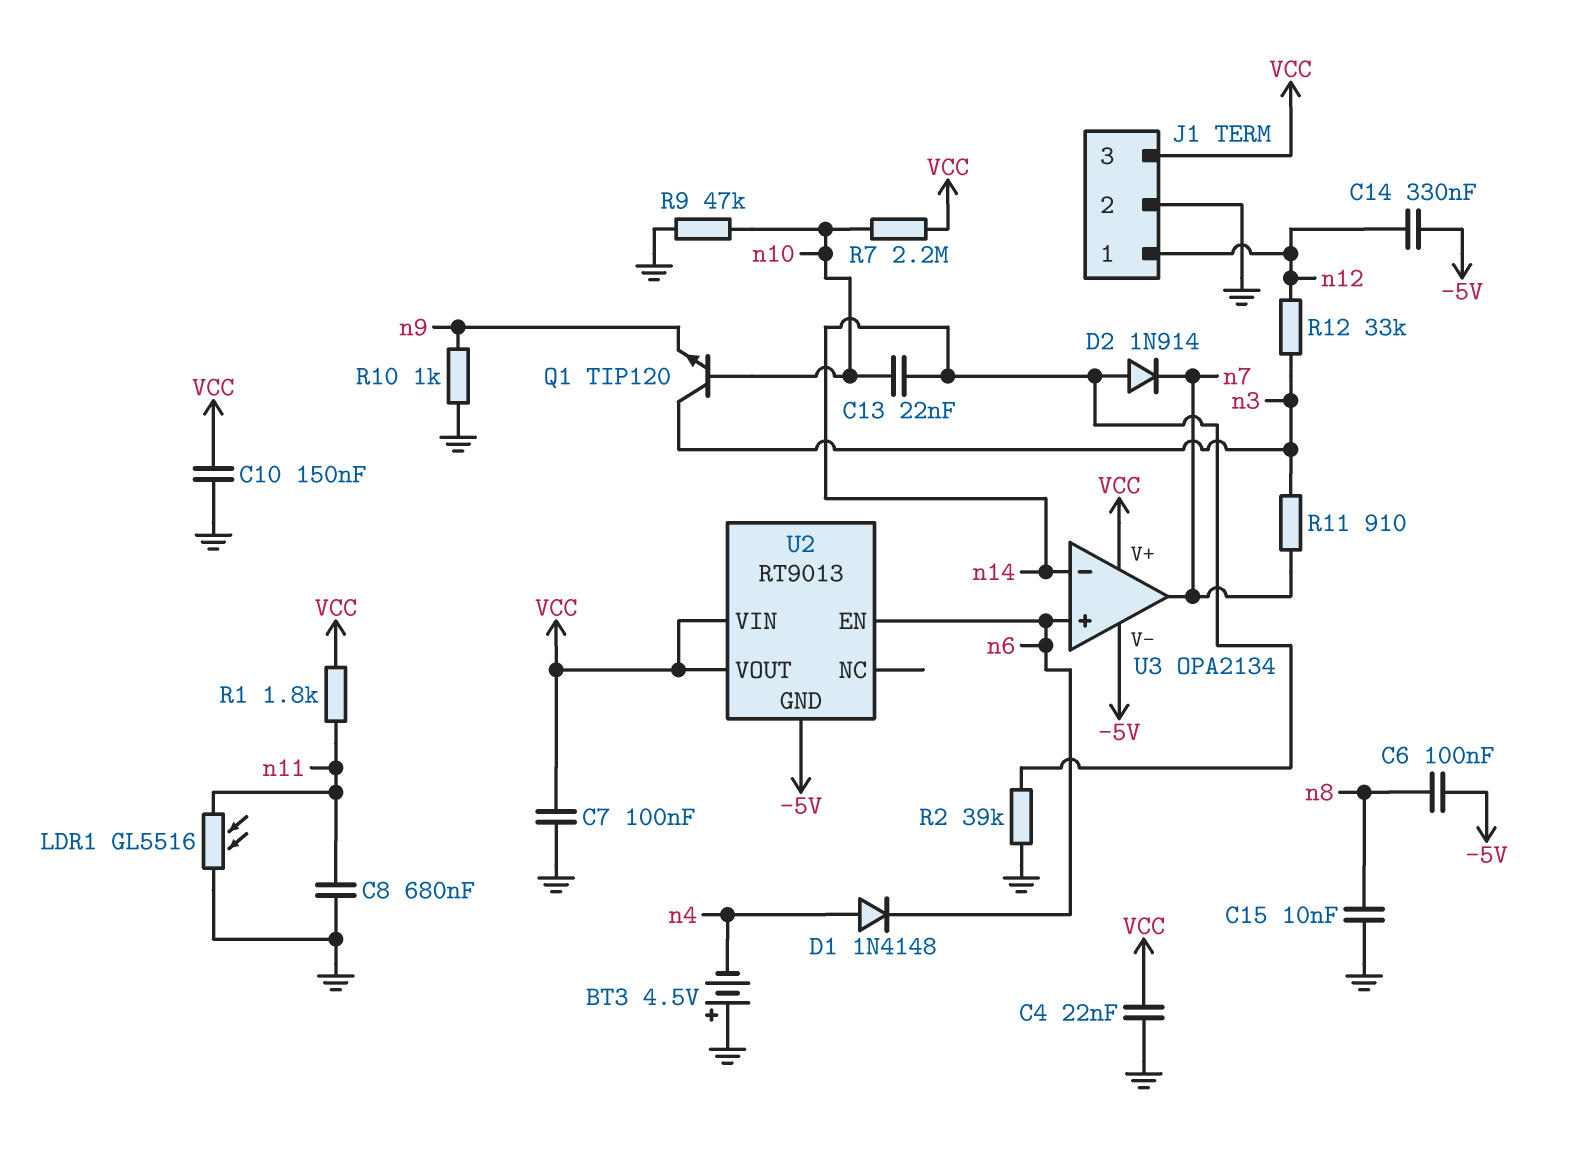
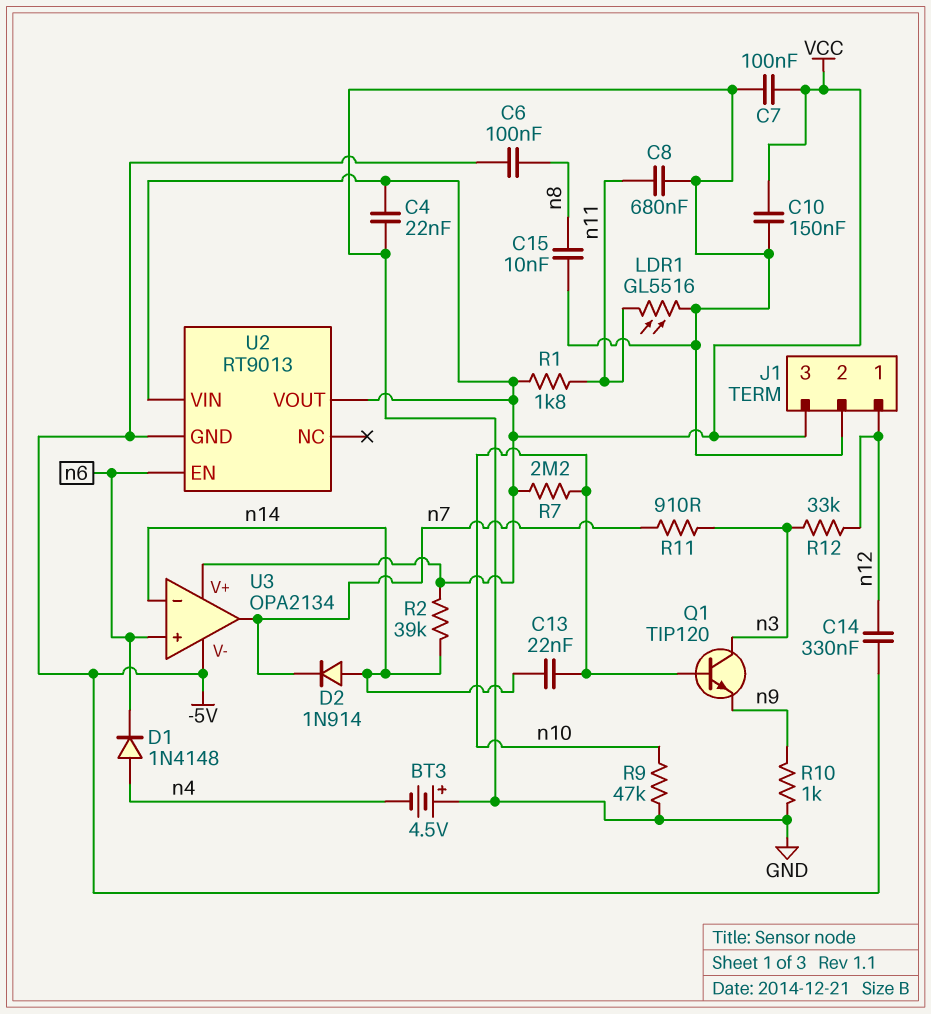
R2: 39k (GND, n14) -> 39k (VCC, n14)

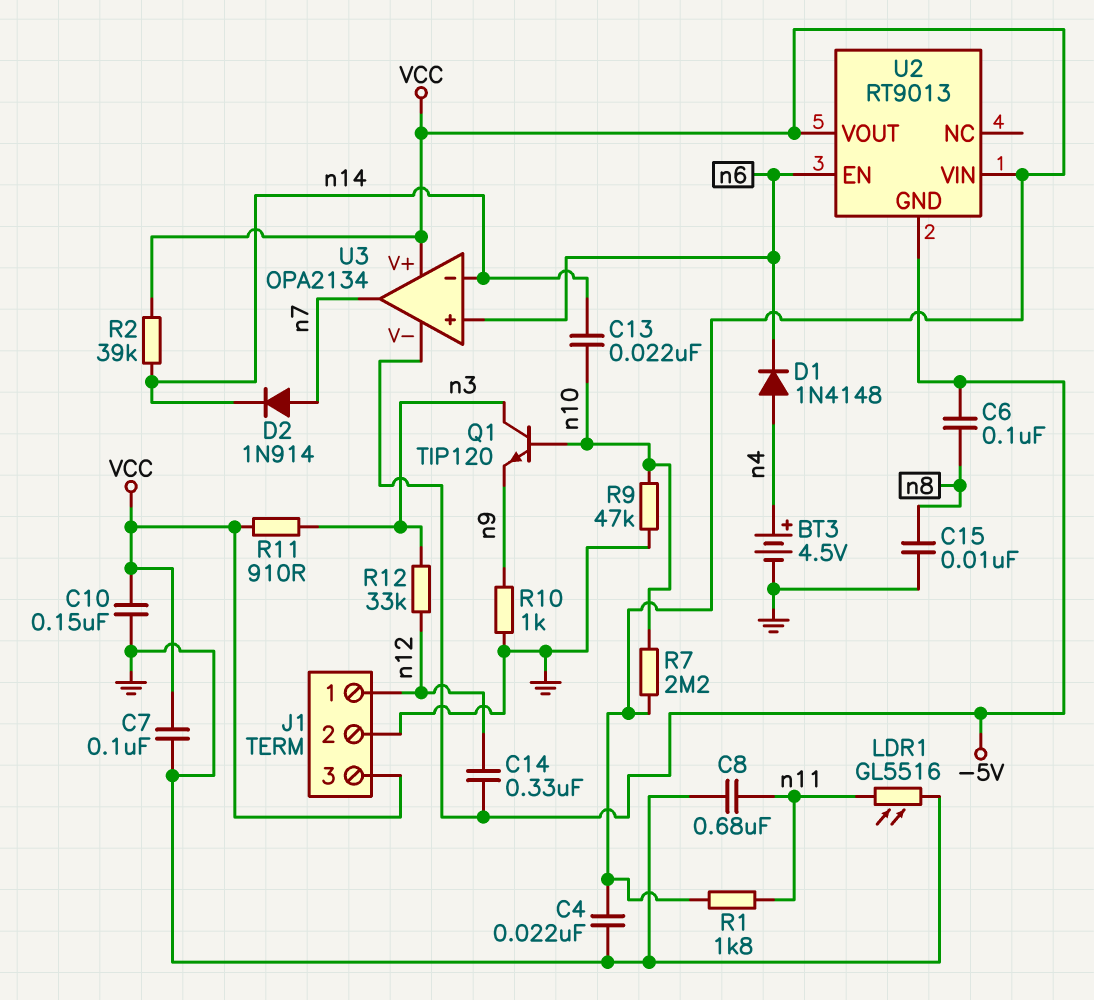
BT3: 4.5V (plus GND, minus n4) -> 4.5V (plus n4, minus GND)
D2: diode 1N914 (A n14, K n7) -> diode 1N914 (A n7, K n14)
R11: 910 (n3, n7) -> 910 (VCC, n3)

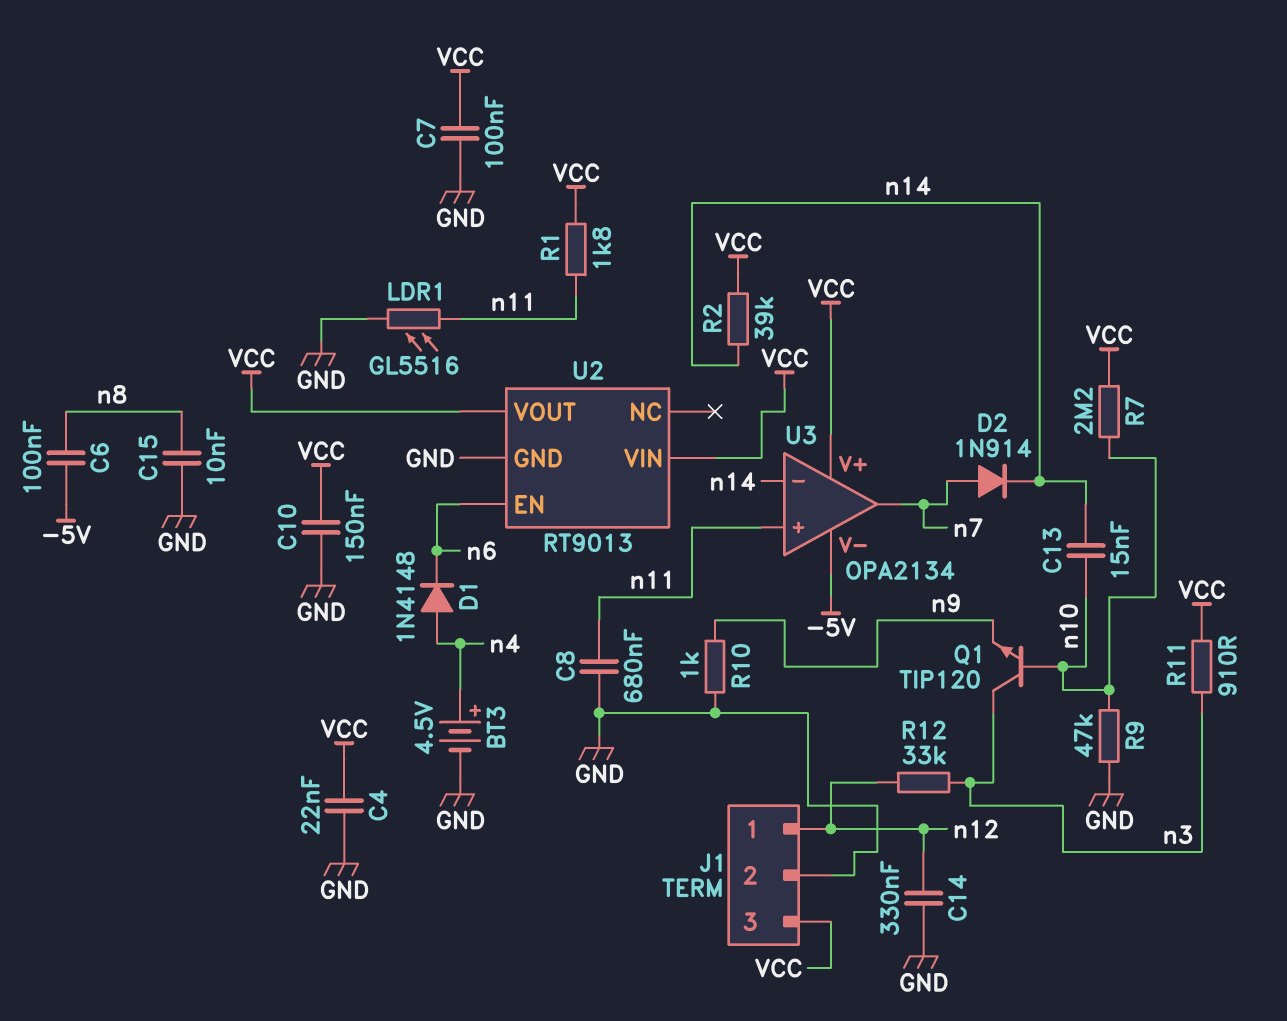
C13: 22nF (n10, n14) -> 15nF (n10, n14)
C14: 330nF (-5V, n12) -> 330nF (GND, n12)
U2 pin GND: -5V -> GND
U3 pin in+: n6 -> n11

